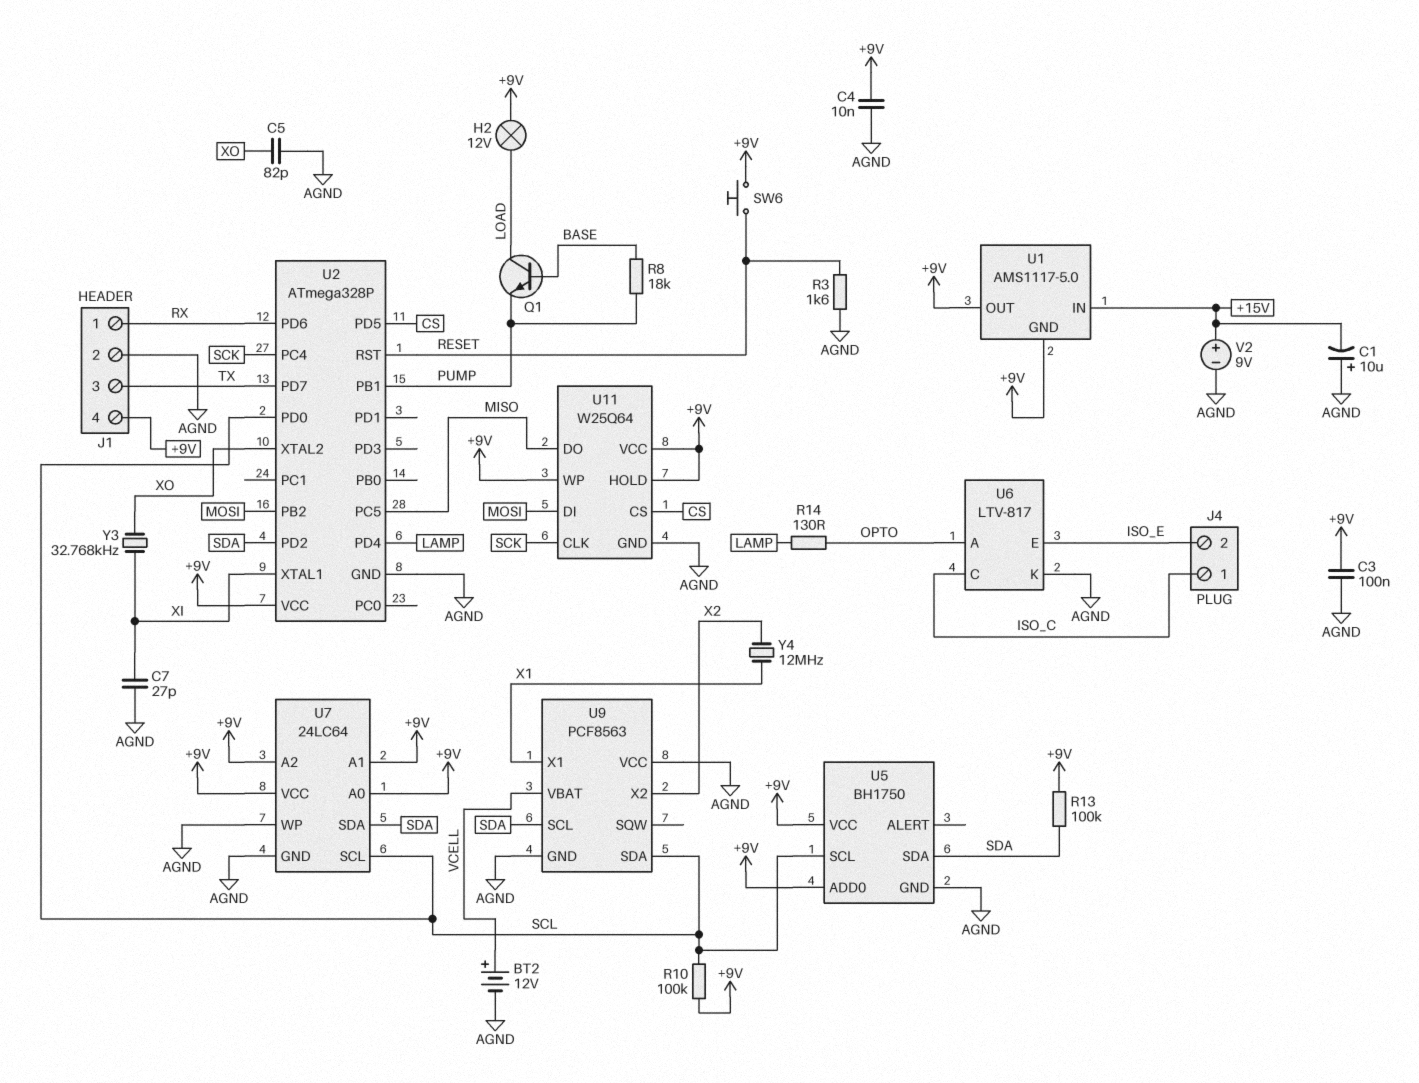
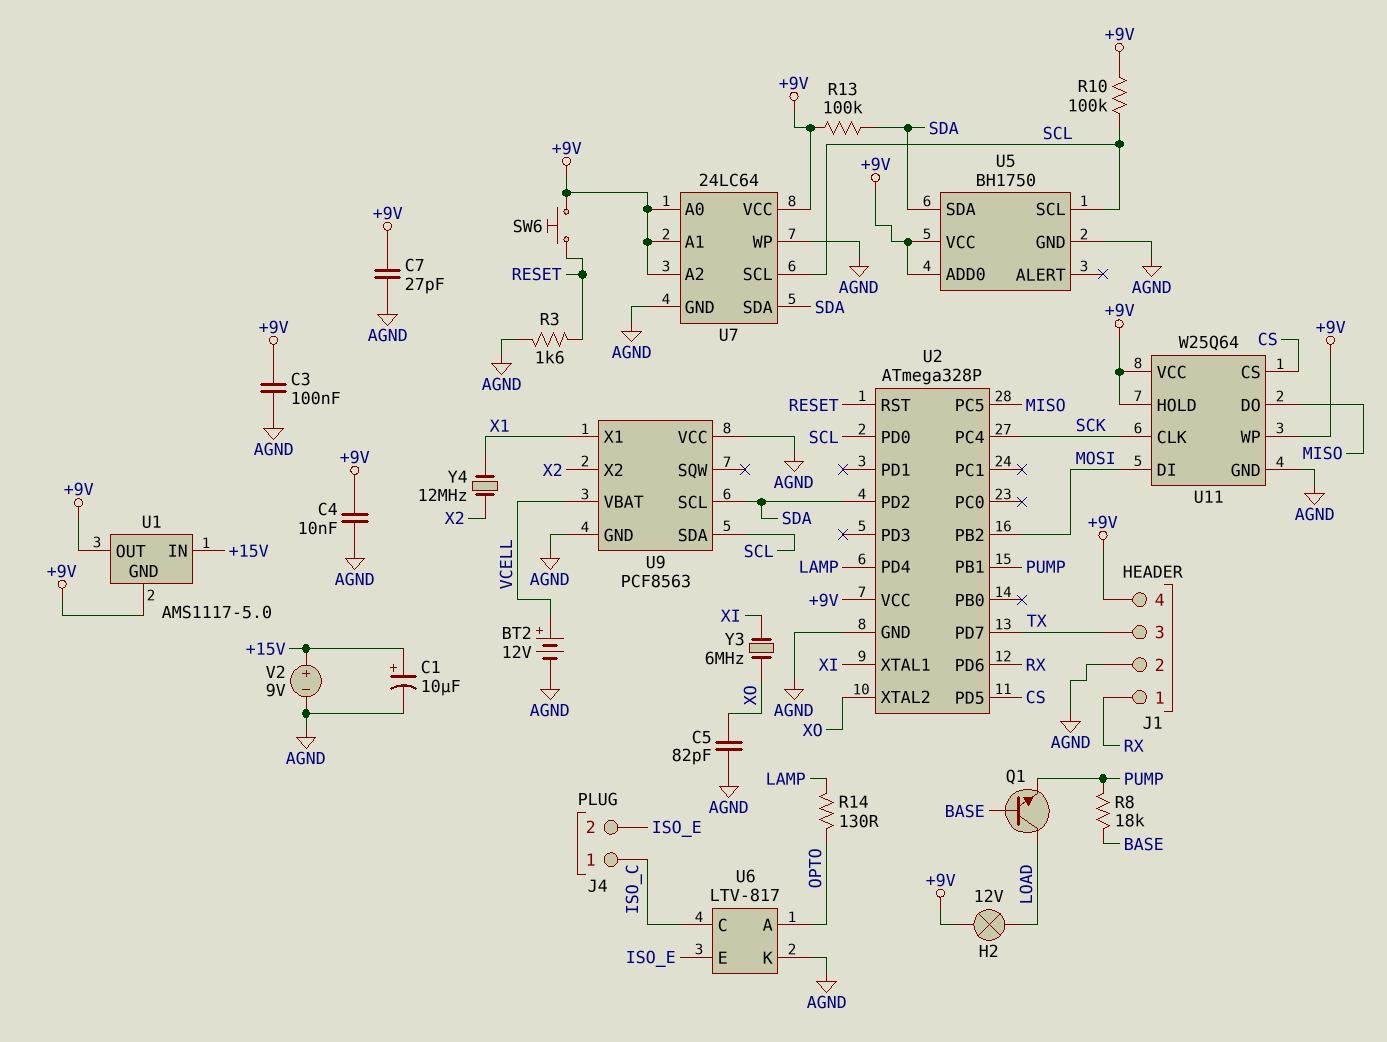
C1: 10uF (plus AGND, minus +15V) -> 10uF (plus +15V, minus AGND)
C7: 27pF (AGND, XI) -> 27pF (+9V, AGND)
Y3: 32.768kHz (XI, XO) -> 6MHz (XI, XO)

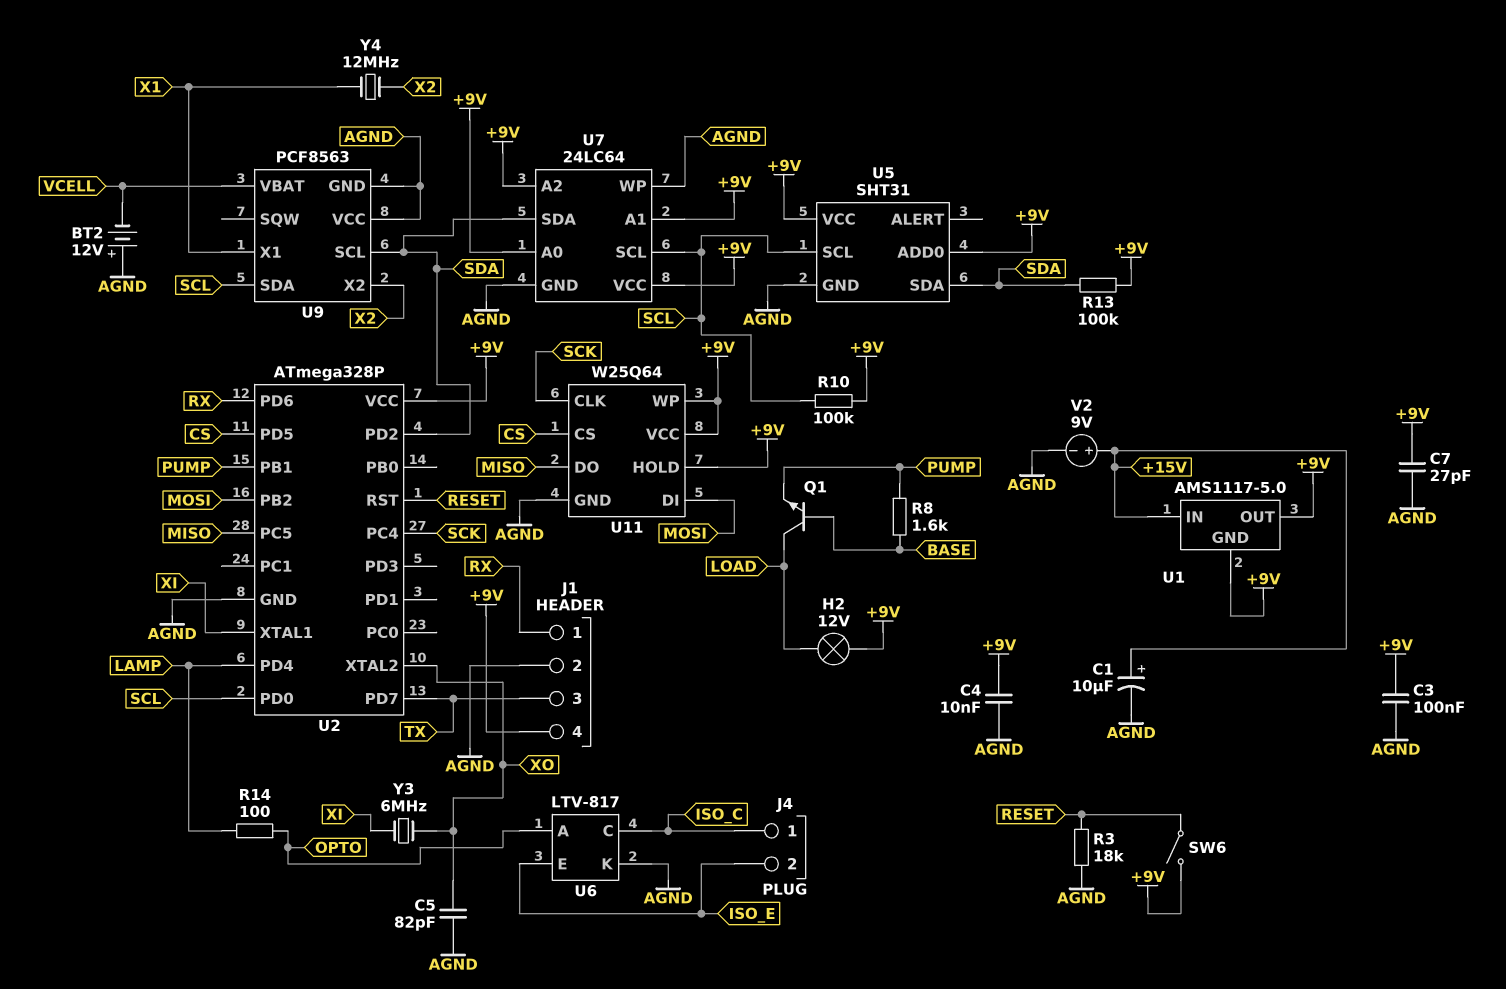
BT2: 12V (plus VCELL, minus AGND) -> 12V (plus AGND, minus VCELL)
R3: 1.6k (AGND, RESET) -> 18k (AGND, RESET)
R8: 18k (BASE, PUMP) -> 1.6k (BASE, PUMP)
R14: 130 (LAMP, OPTO) -> 100 (LAMP, OPTO)
SW6: button (+9V, RESET) -> switch (+9V, RESET)
U5: BH1750 -> SHT31

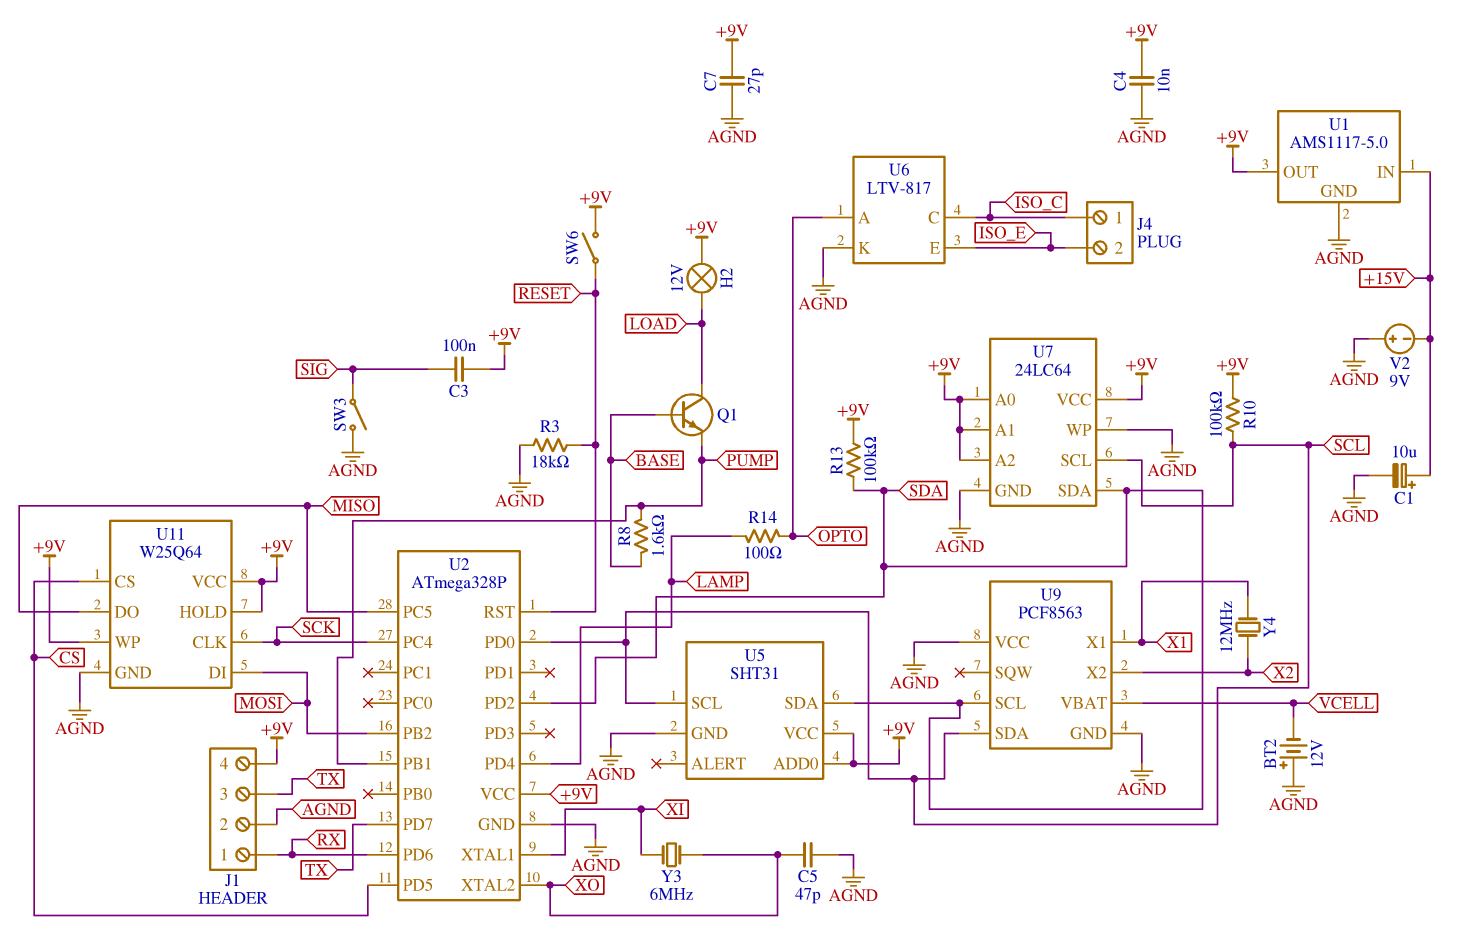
C3: 100nF (+9V, AGND) -> 100nF (+9V, SIG)
C5: 82pF (AGND, XO) -> 47pF (AGND, XO)
SW3: none -> switch (AGND, SIG)
U1 pin GND: +9V -> AGND
V2: 9V (plus +15V, minus AGND) -> 9V (plus AGND, minus +15V)

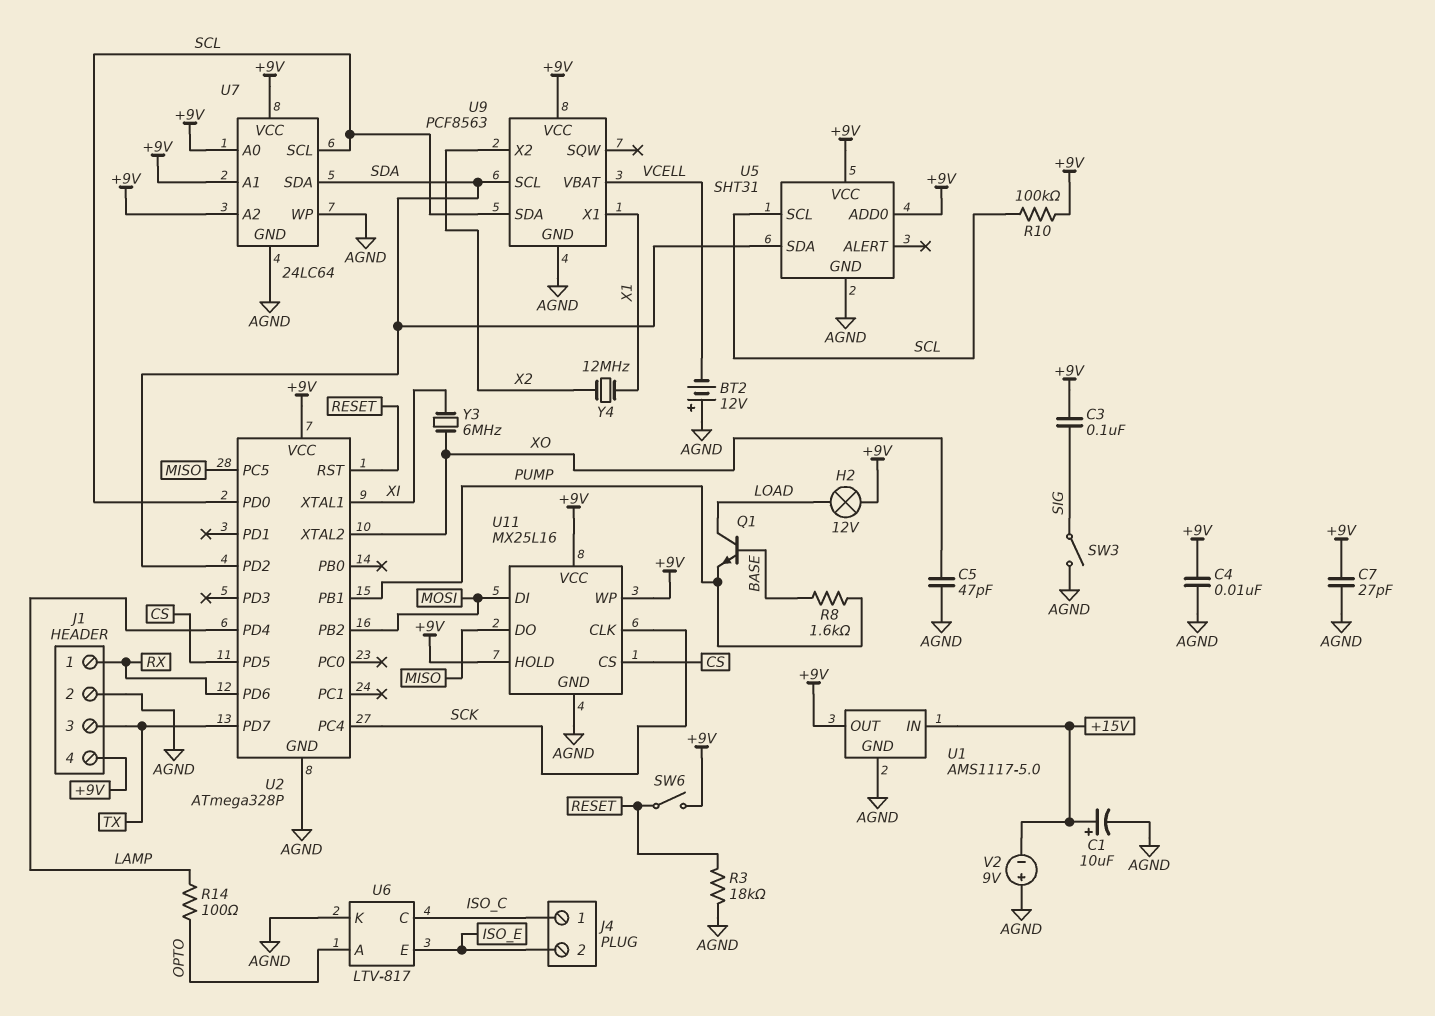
R13: 100k (+9V, SDA) -> none
U9 pin VCC: AGND -> +9V
U11: W25Q64 -> MX25L16

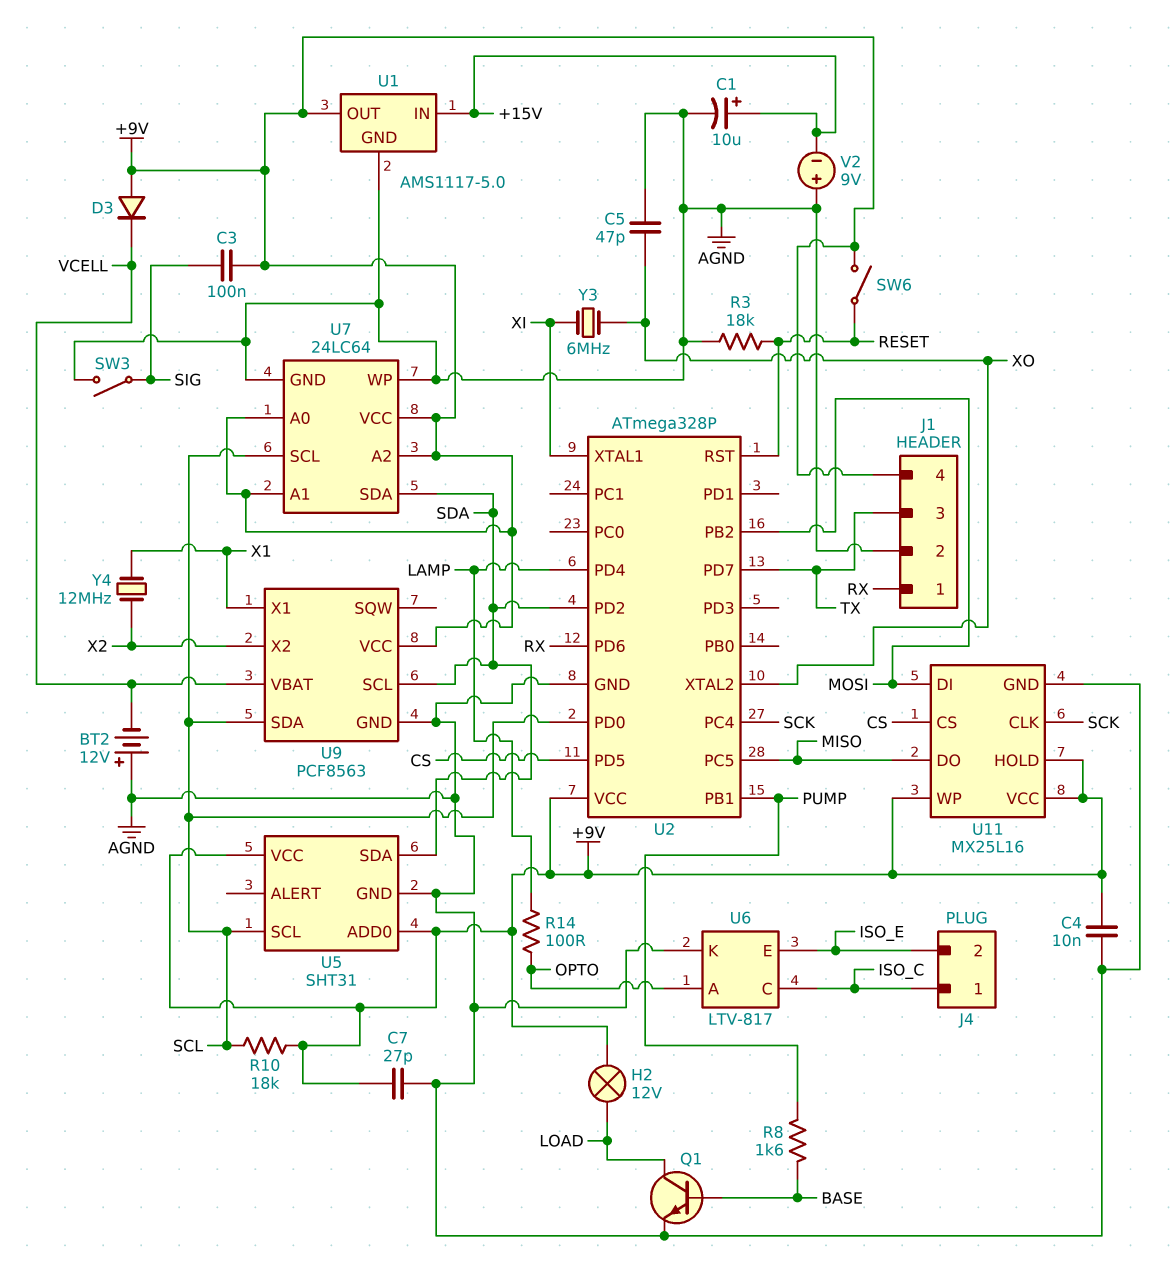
D3: none -> diode (A +9V, K VCELL)
Q1: NPN (B BASE, C LOAD, E PUMP) -> NPN (B BASE, C LOAD, E AGND)
R10: 100k (+9V, SCL) -> 18k (+9V, SCL)

